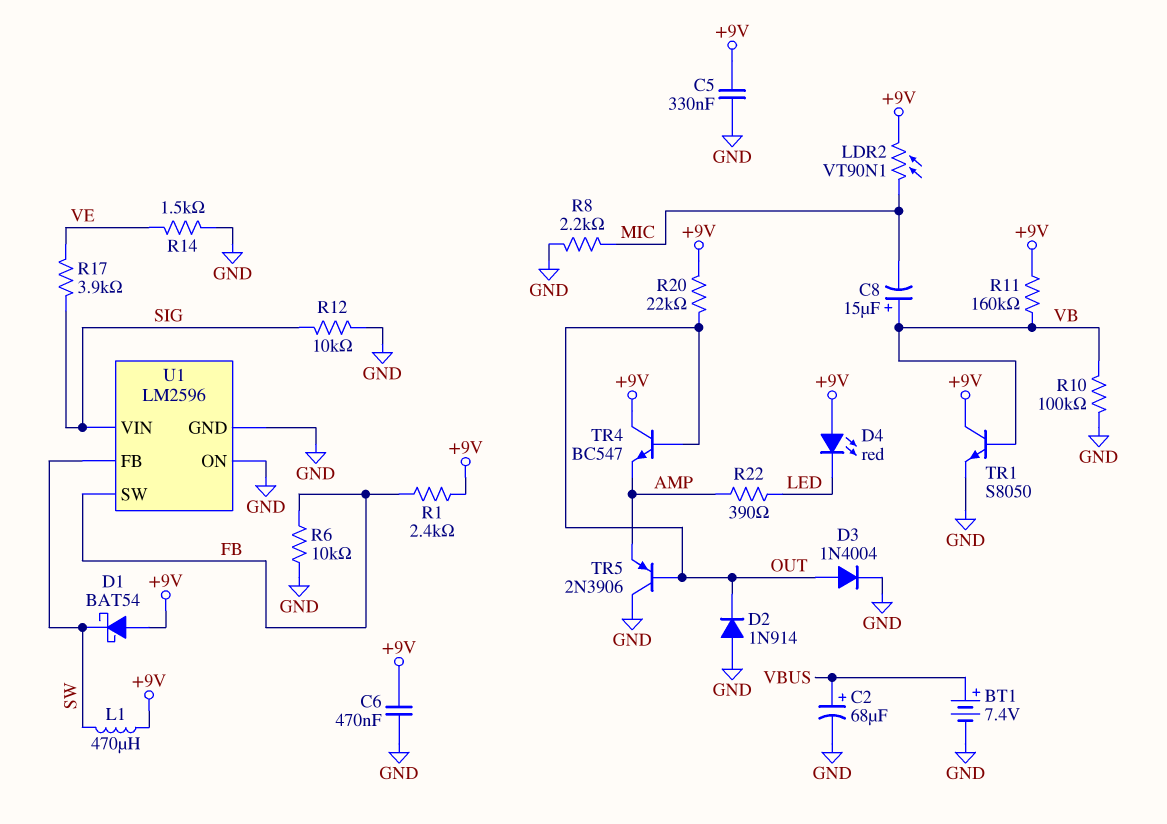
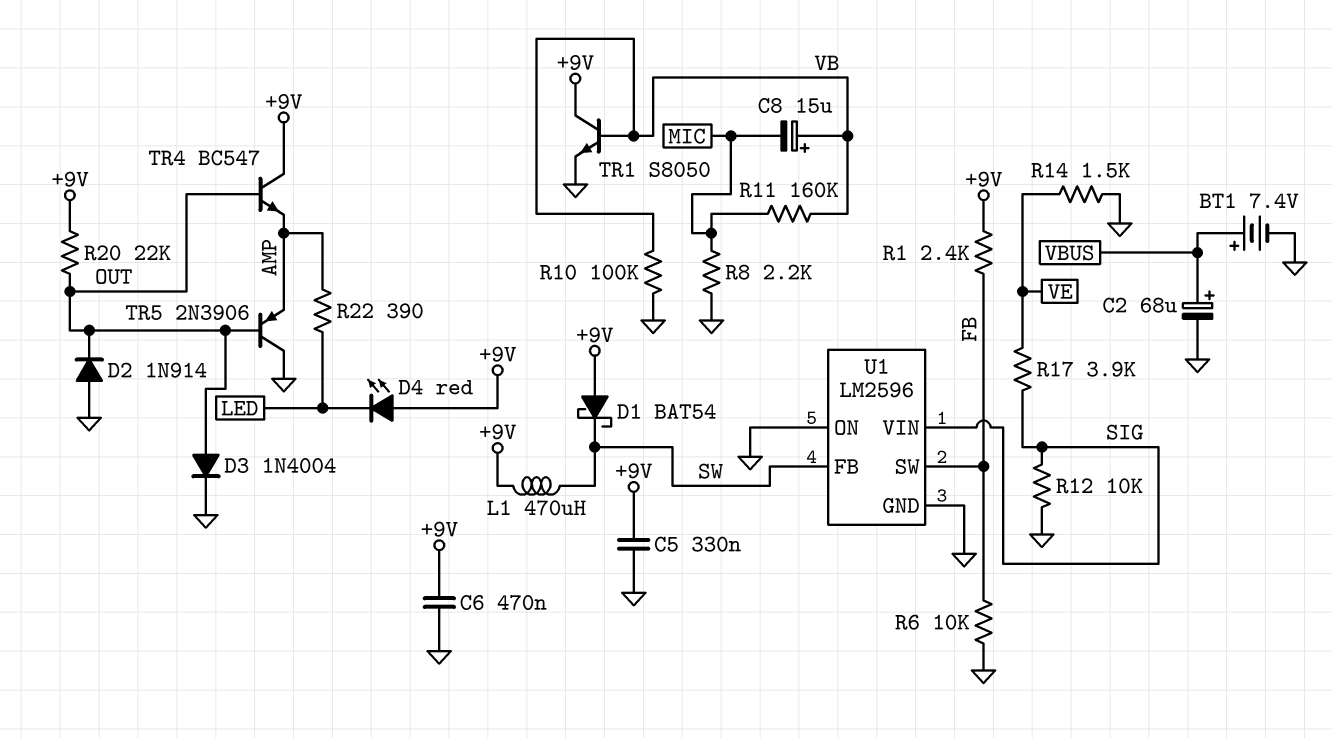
LDR2: VT90N1 (+9V, MIC) -> none
R11: 160k (+9V, VB) -> 160k (MIC, VB)

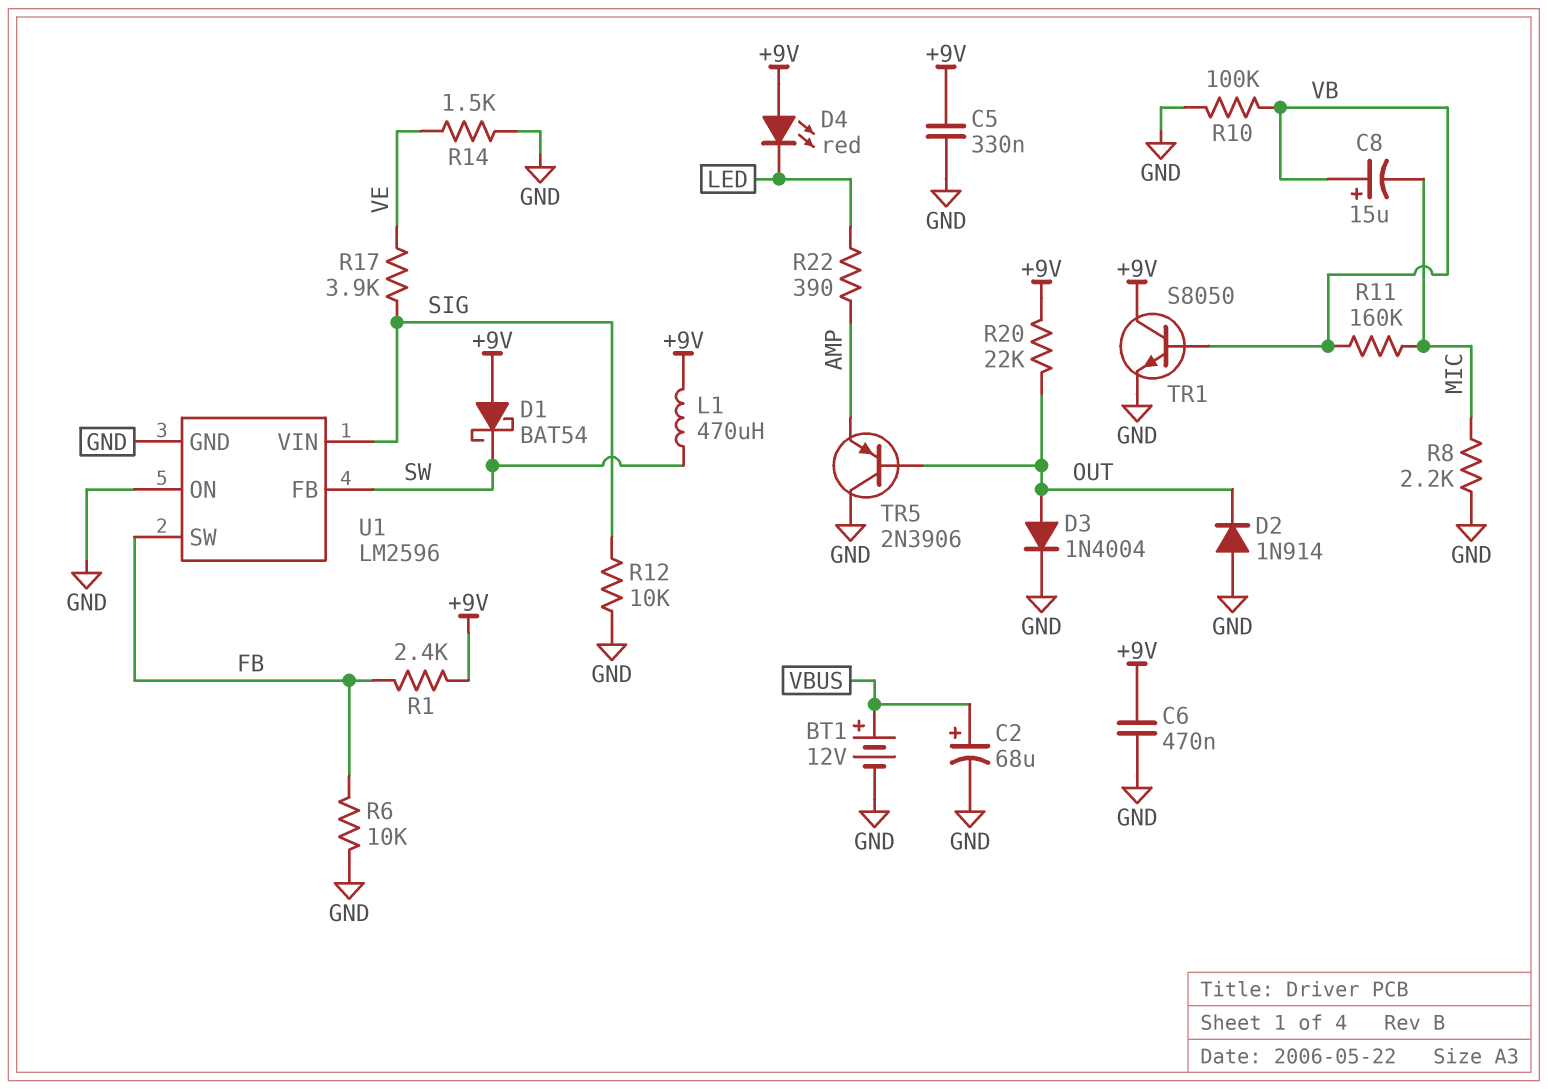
BT1: 7.4V (plus VBUS, minus GND) -> 12V (plus VBUS, minus GND)
TR4: NPN BC547 (B OUT, C +9V, E AMP) -> none

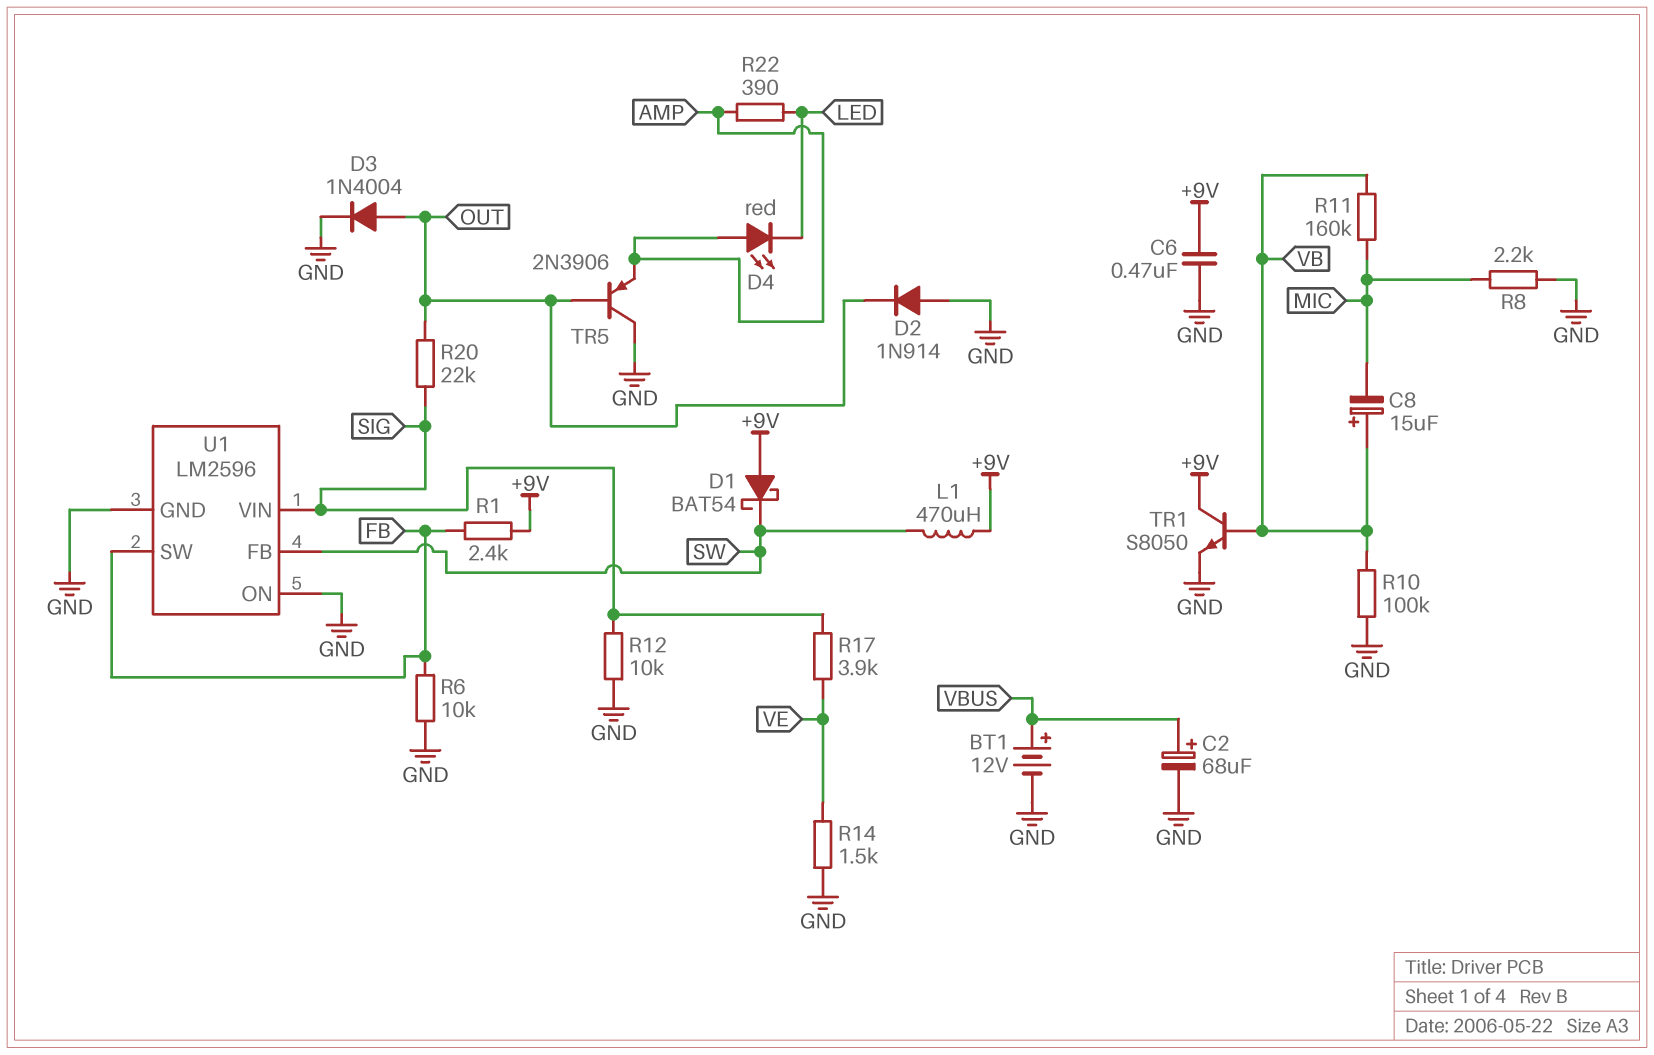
C5: 330nF (+9V, GND) -> none
D4: LED red (A +9V, K LED) -> LED red (A AMP, K LED)
R20: 22k (+9V, OUT) -> 22k (OUT, SIG)

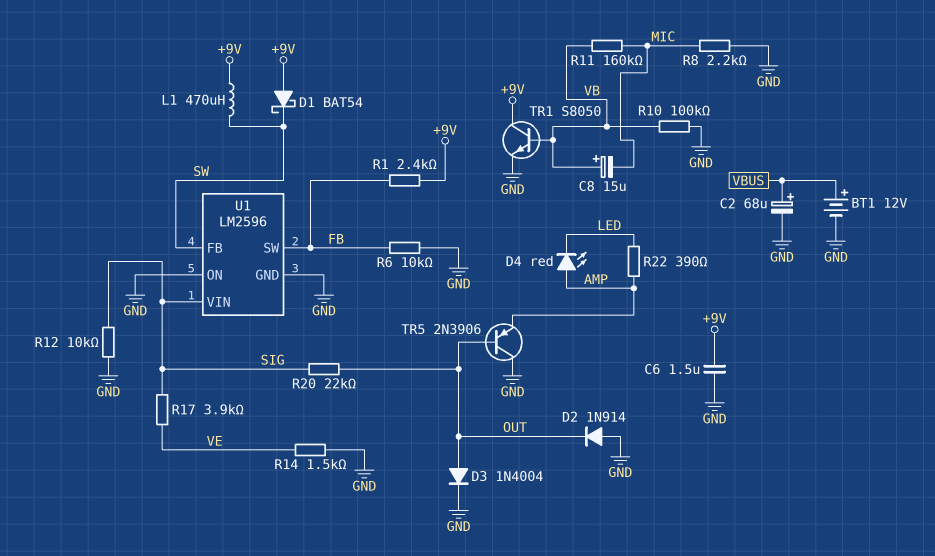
C6: 470nF (+9V, GND) -> 1.5uF (+9V, GND)

